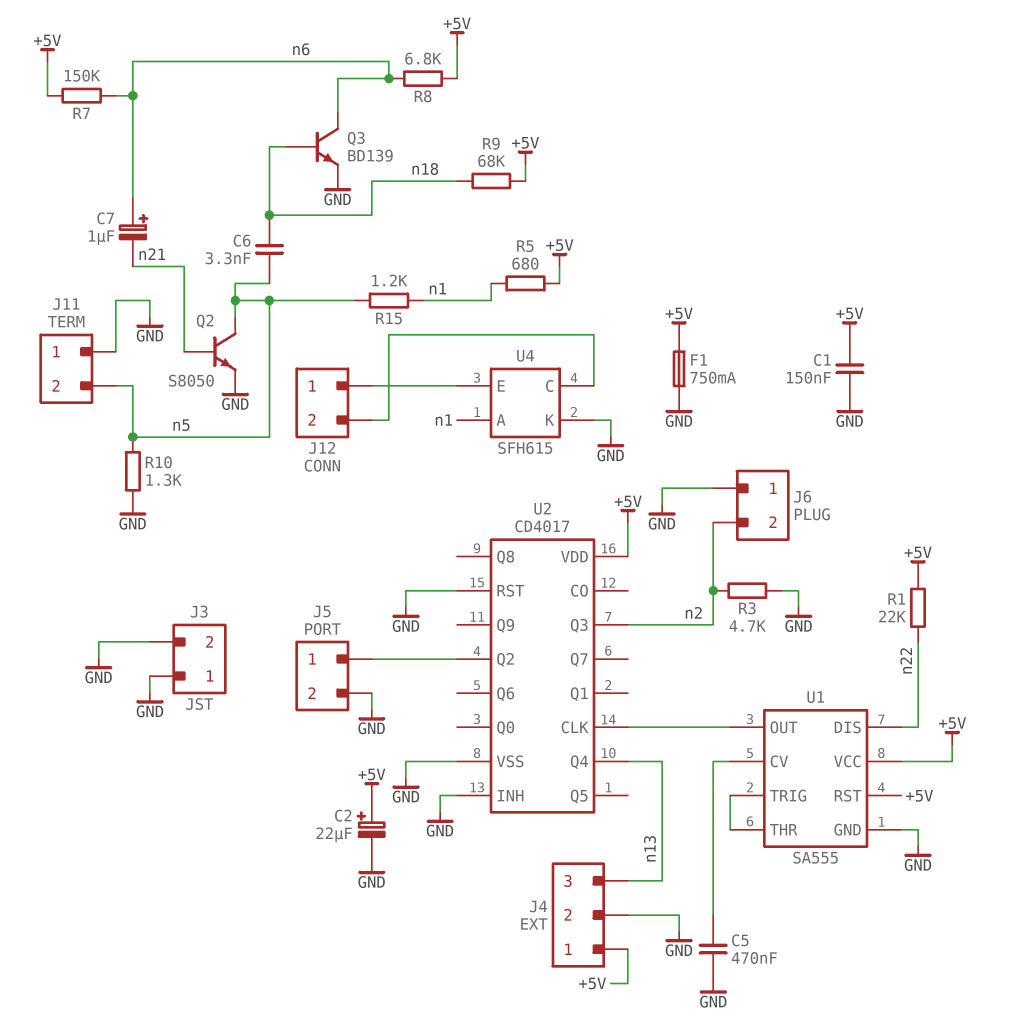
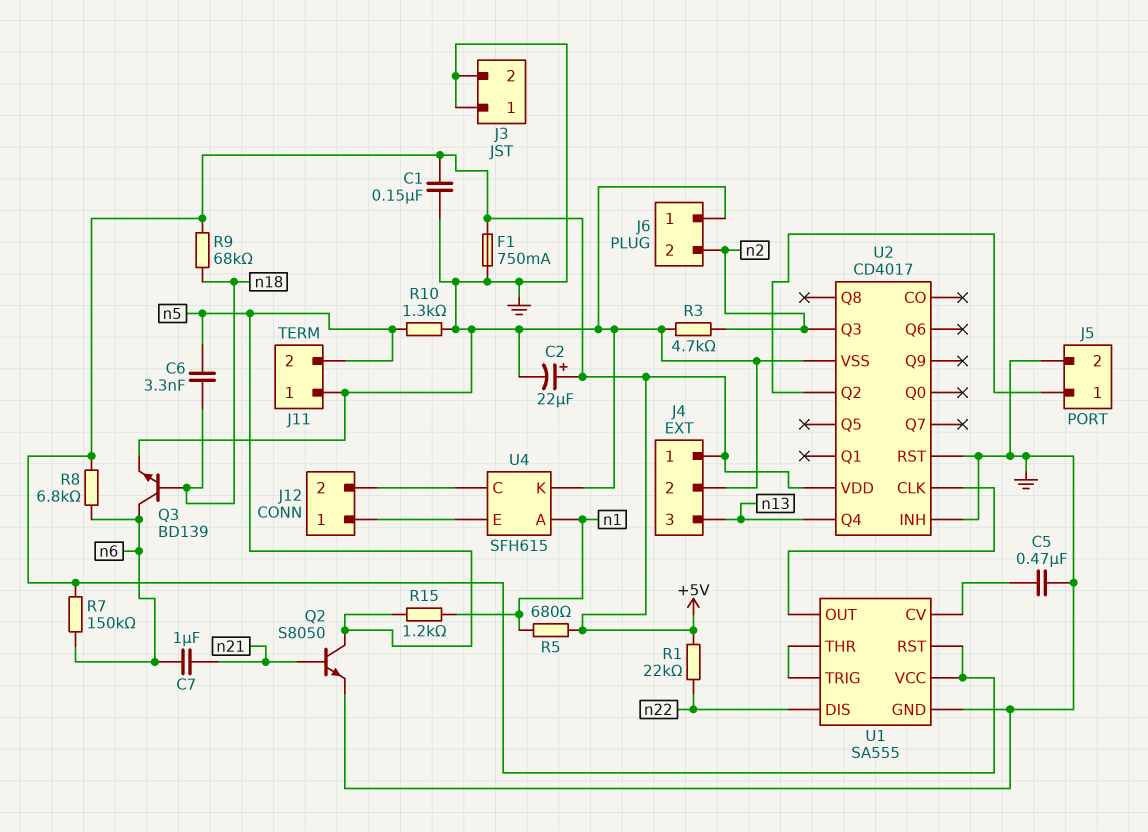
C7: 1uF (plus n6, minus n21) -> 1uF (n6, n21)

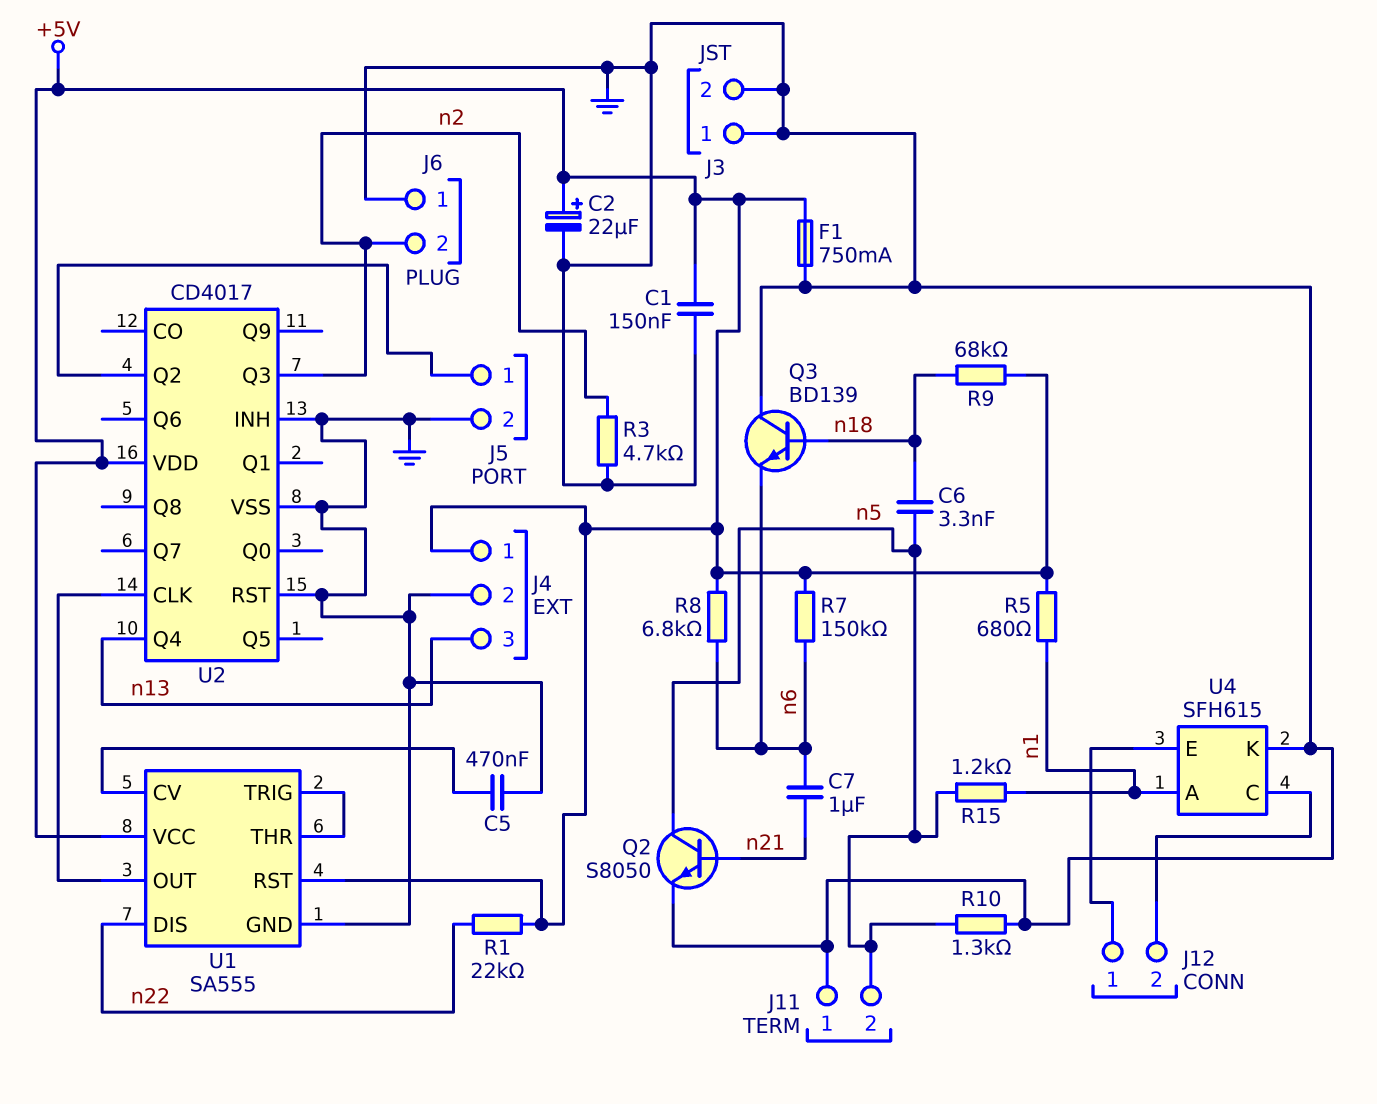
Q3: NPN BD139 (B n18, C n6, E GND) -> NPN BD139 (B n18, C GND, E n6)

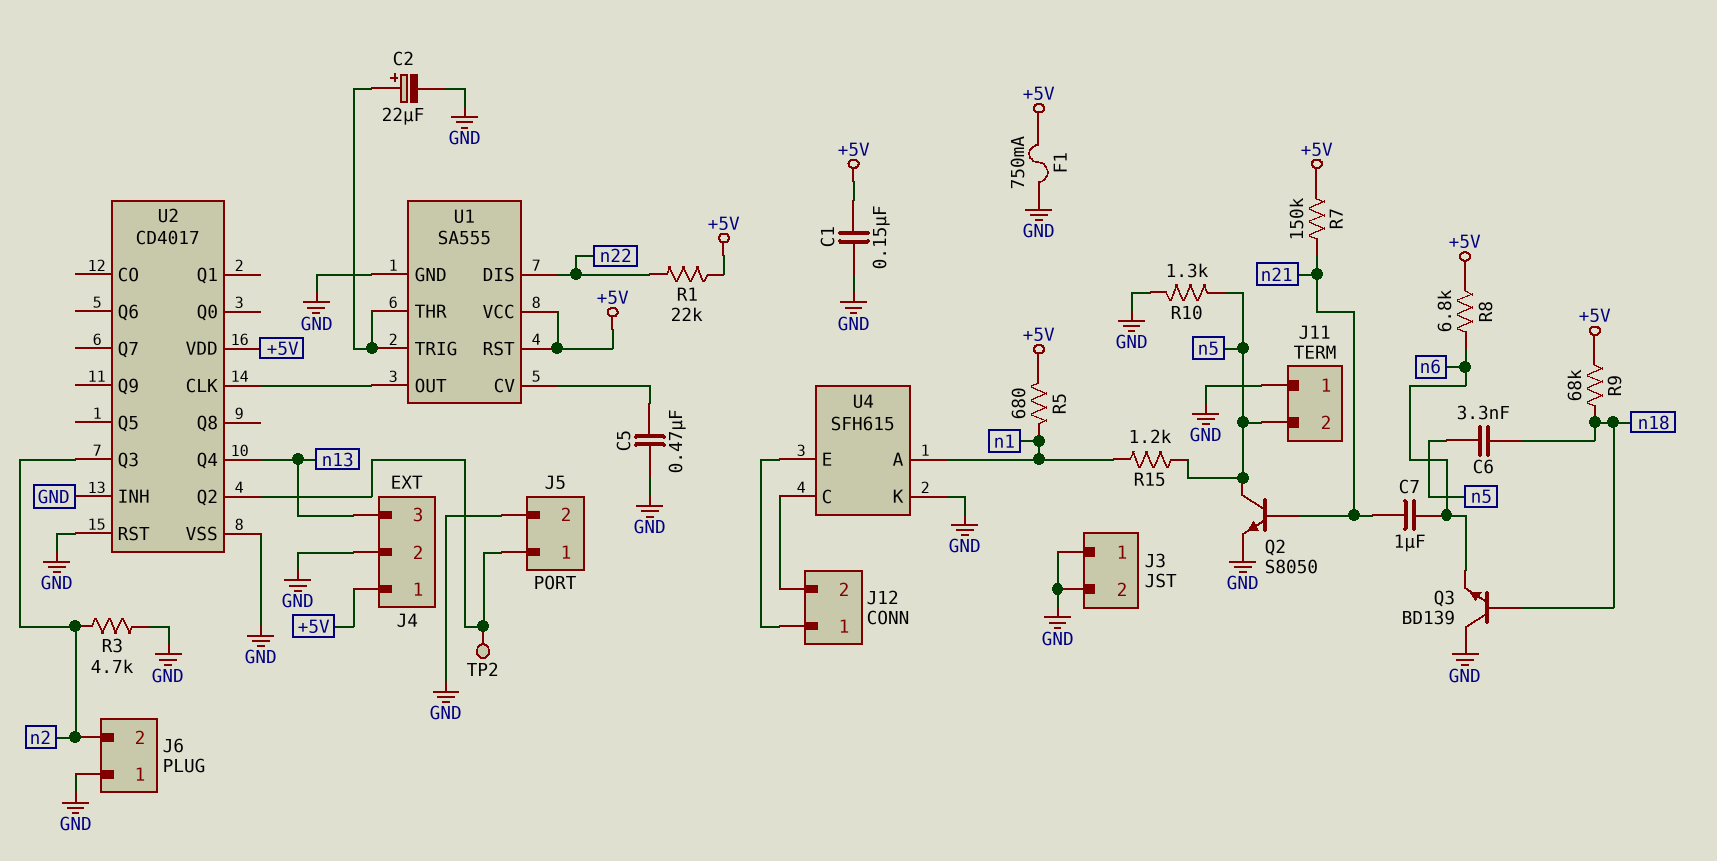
C2: 22uF (plus +5V, minus GND) -> 22uF (plus U1/THR, minus GND)
R7: 150k (+5V, n6) -> 150k (+5V, n21)
TP2: none -> test point (J5/1)

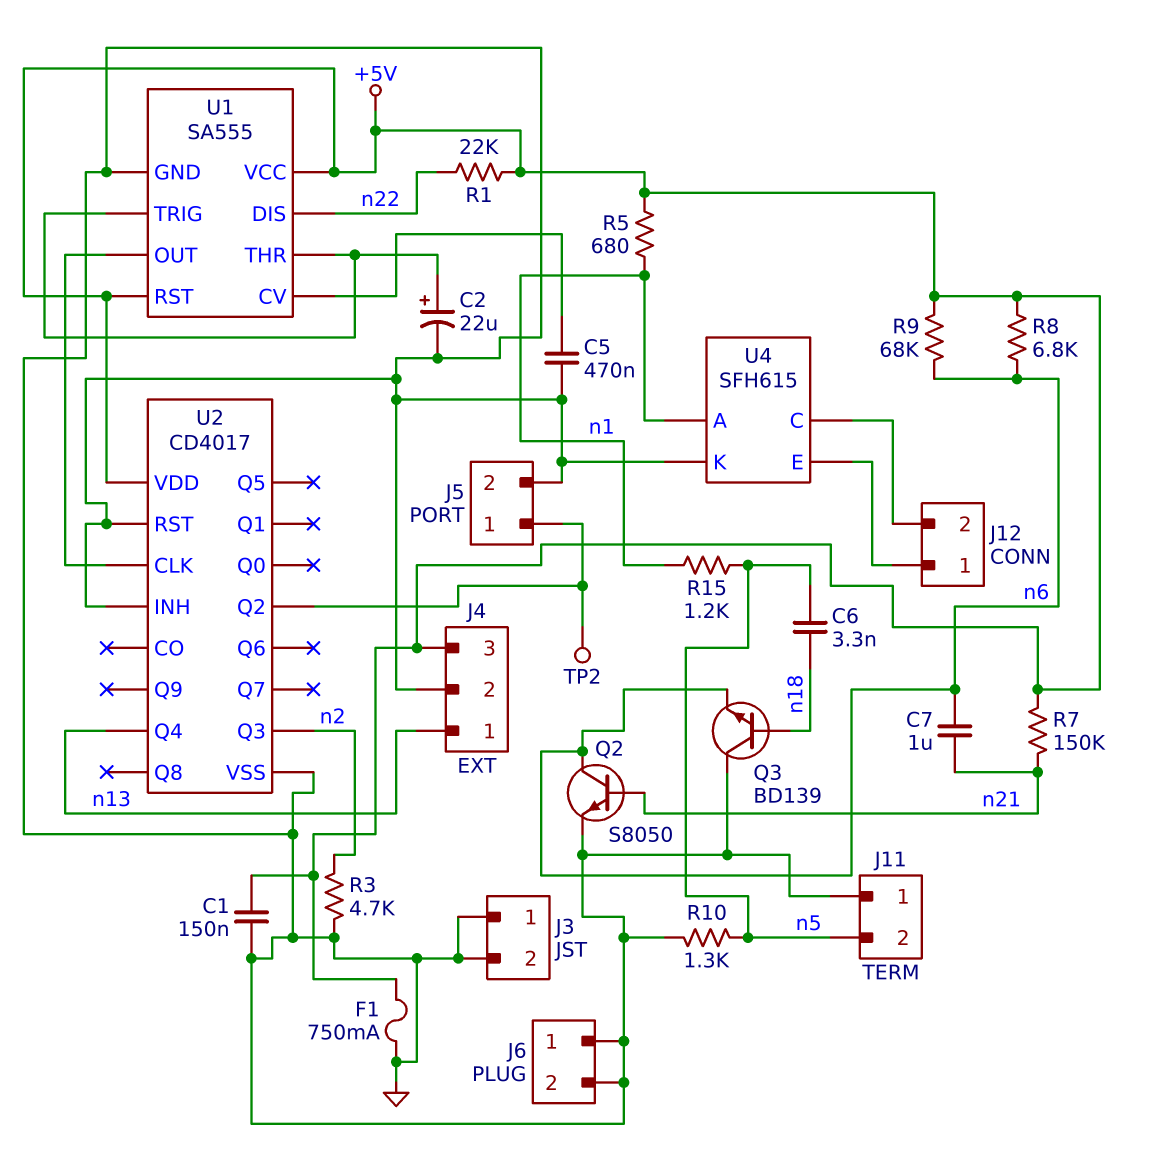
J4 pin 1: +5V -> n13
J4 pin 3: n13 -> +5V
J6 pin 2: n2 -> GND
Q2: NPN S8050 (B n21, C n5, E GND) -> NPN S8050 (B n21, C n6, E GND)
R9: 68k (+5V, n18) -> 68k (+5V, n6)

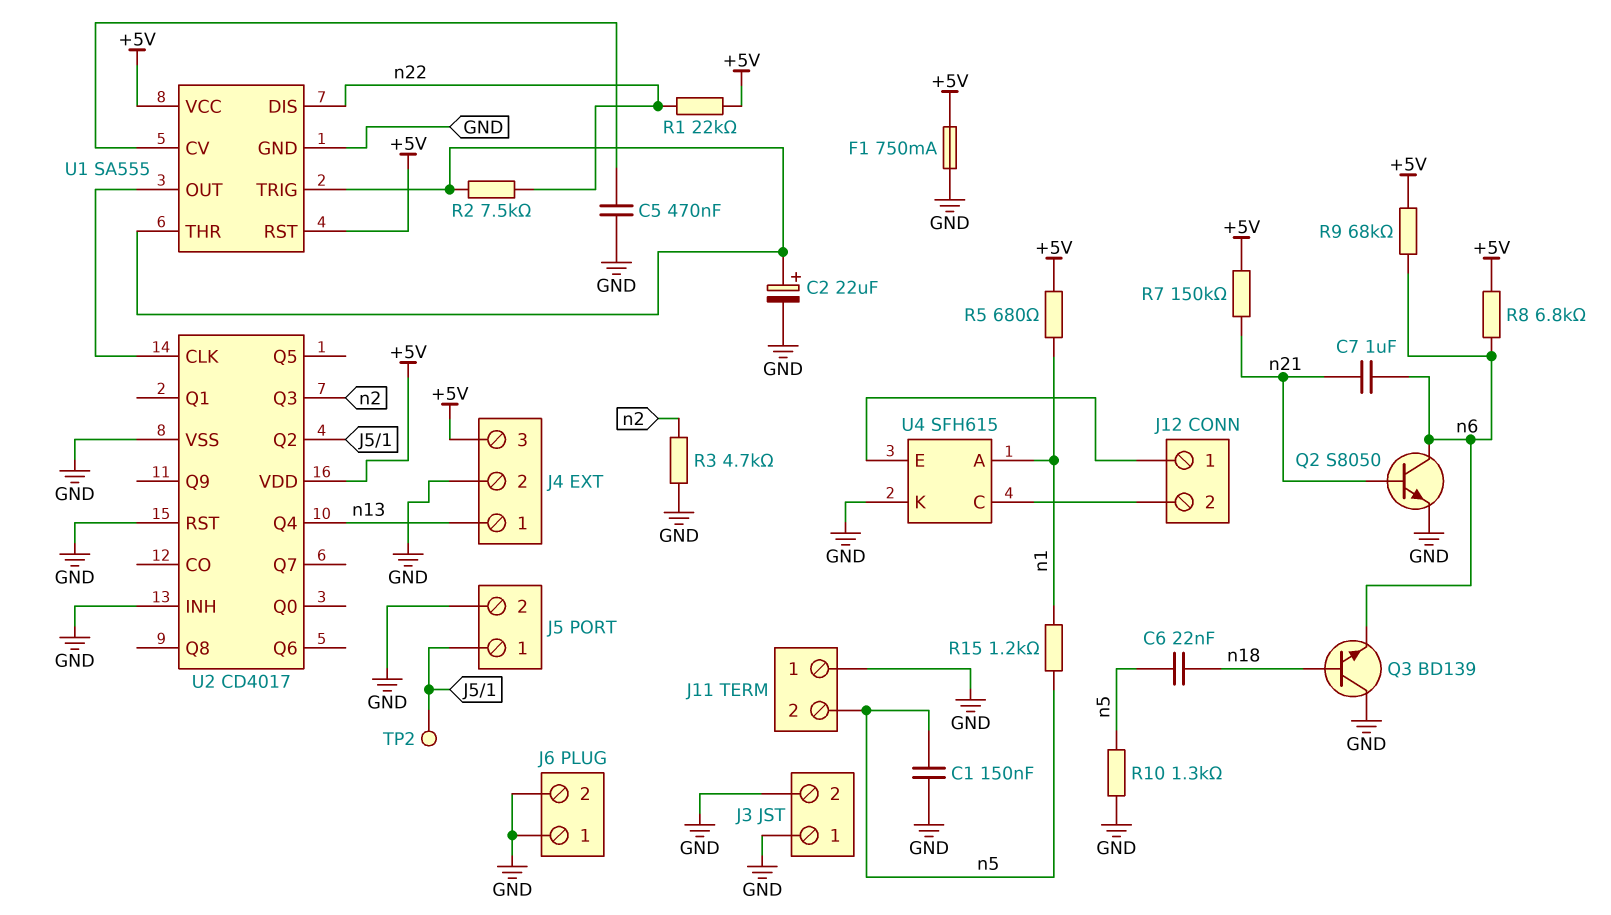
C1: 150nF (+5V, GND) -> 150nF (GND, n5)
C6: 3.3nF (n5, n18) -> 22nF (n5, n18)
R2: none -> 7.5k (U1/THR, n22)

